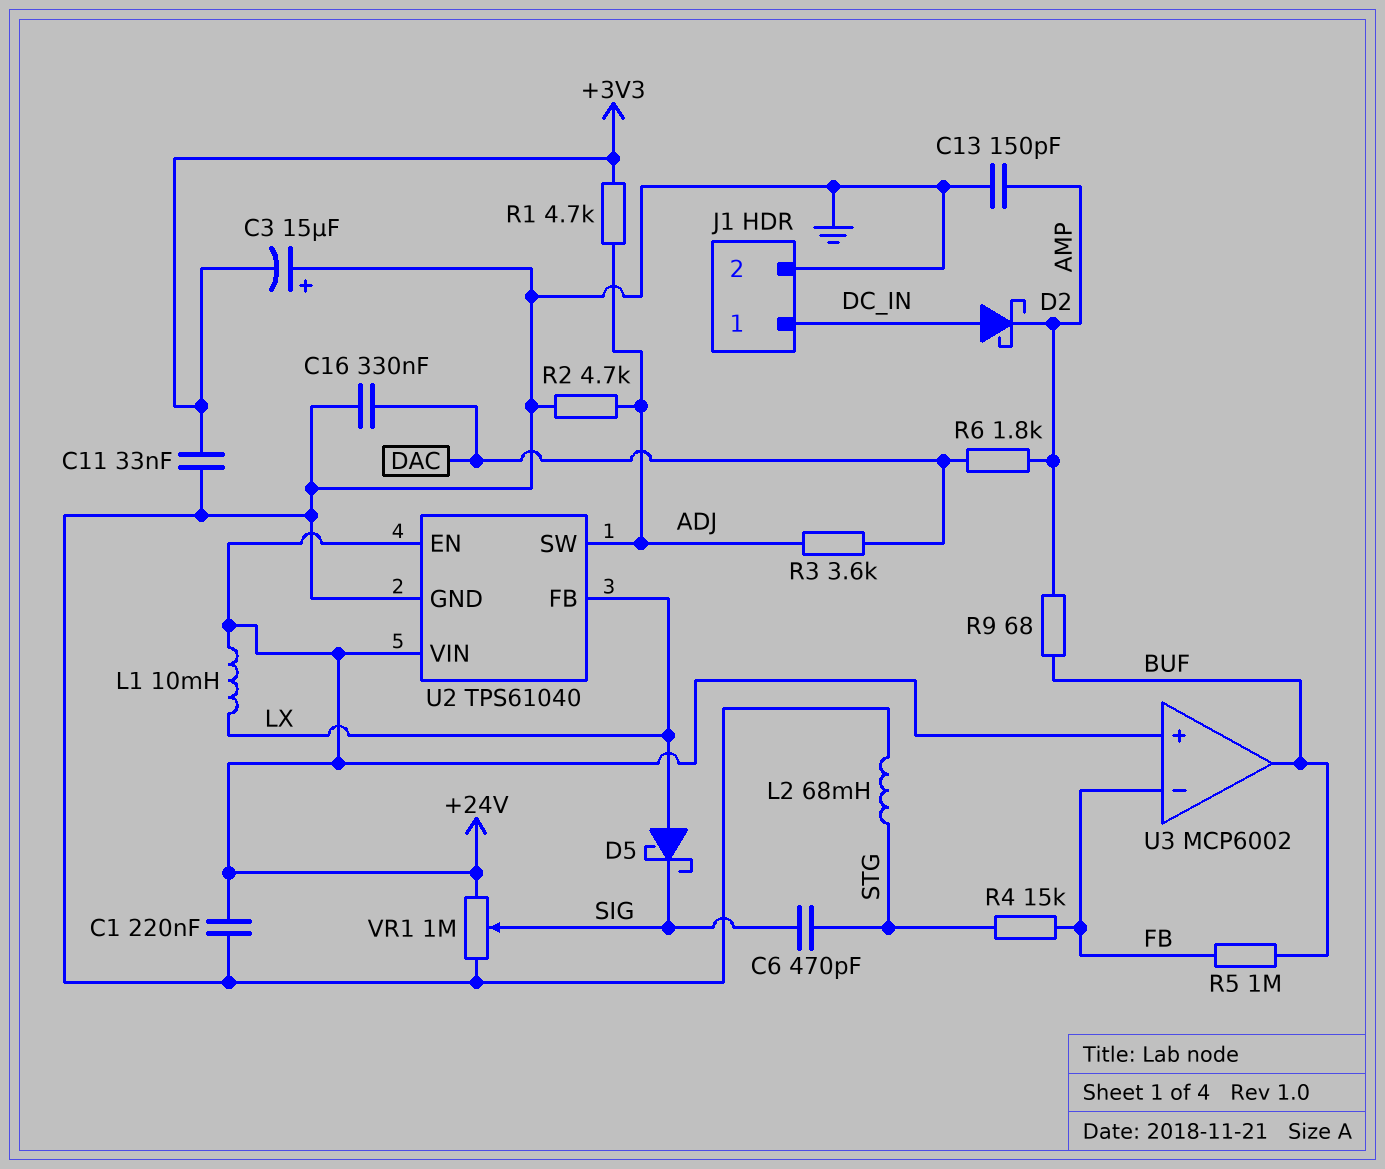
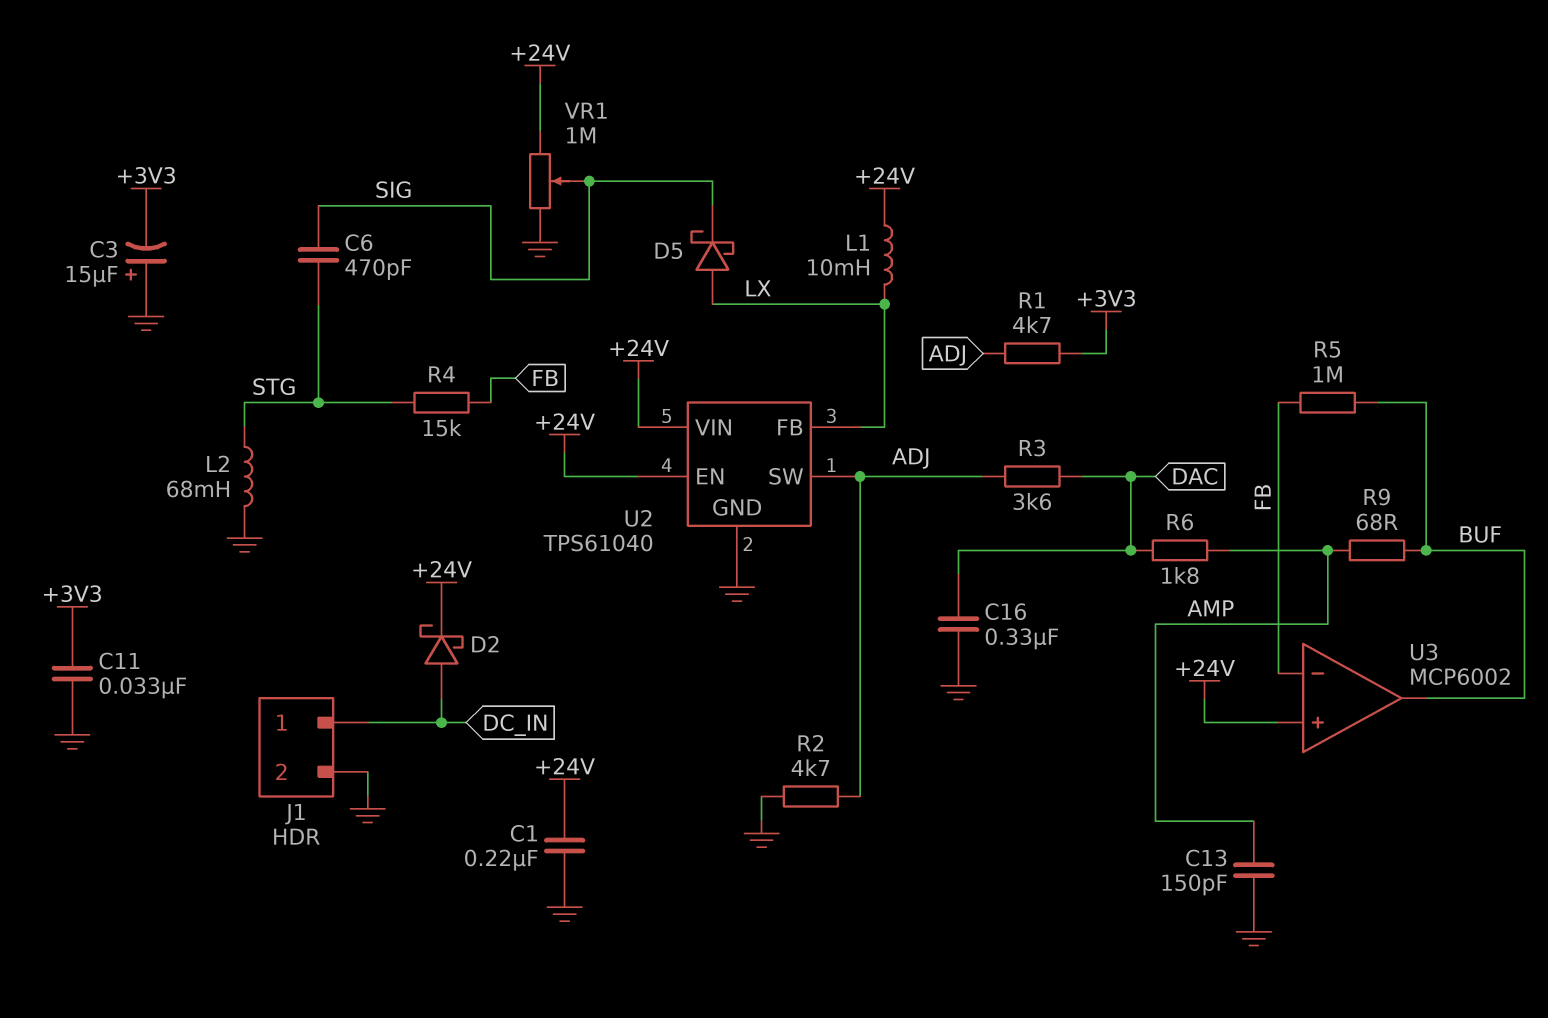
D2: schottky (A DC_IN, K AMP) -> schottky (A DC_IN, K +24V)

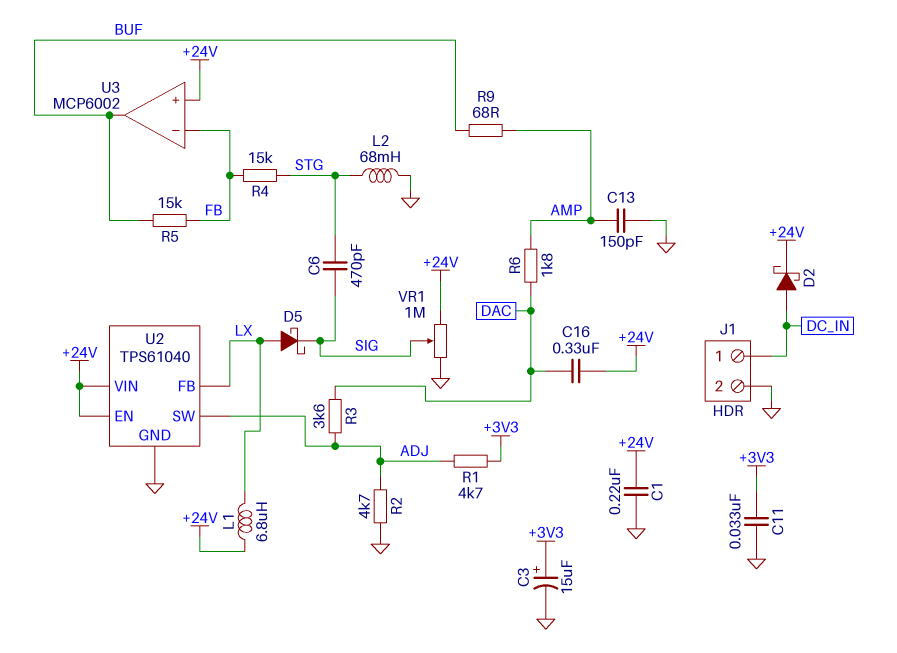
C3: 15uF (plus GND, minus +3V3) -> 15uF (plus +3V3, minus GND)
C16: 330nF (DAC, GND) -> 330nF (+24V, DAC)
L1: 10mH (+24V, LX) -> 6.8uH (+24V, LX)
R5: 1M (BUF, FB) -> 15k (BUF, FB)

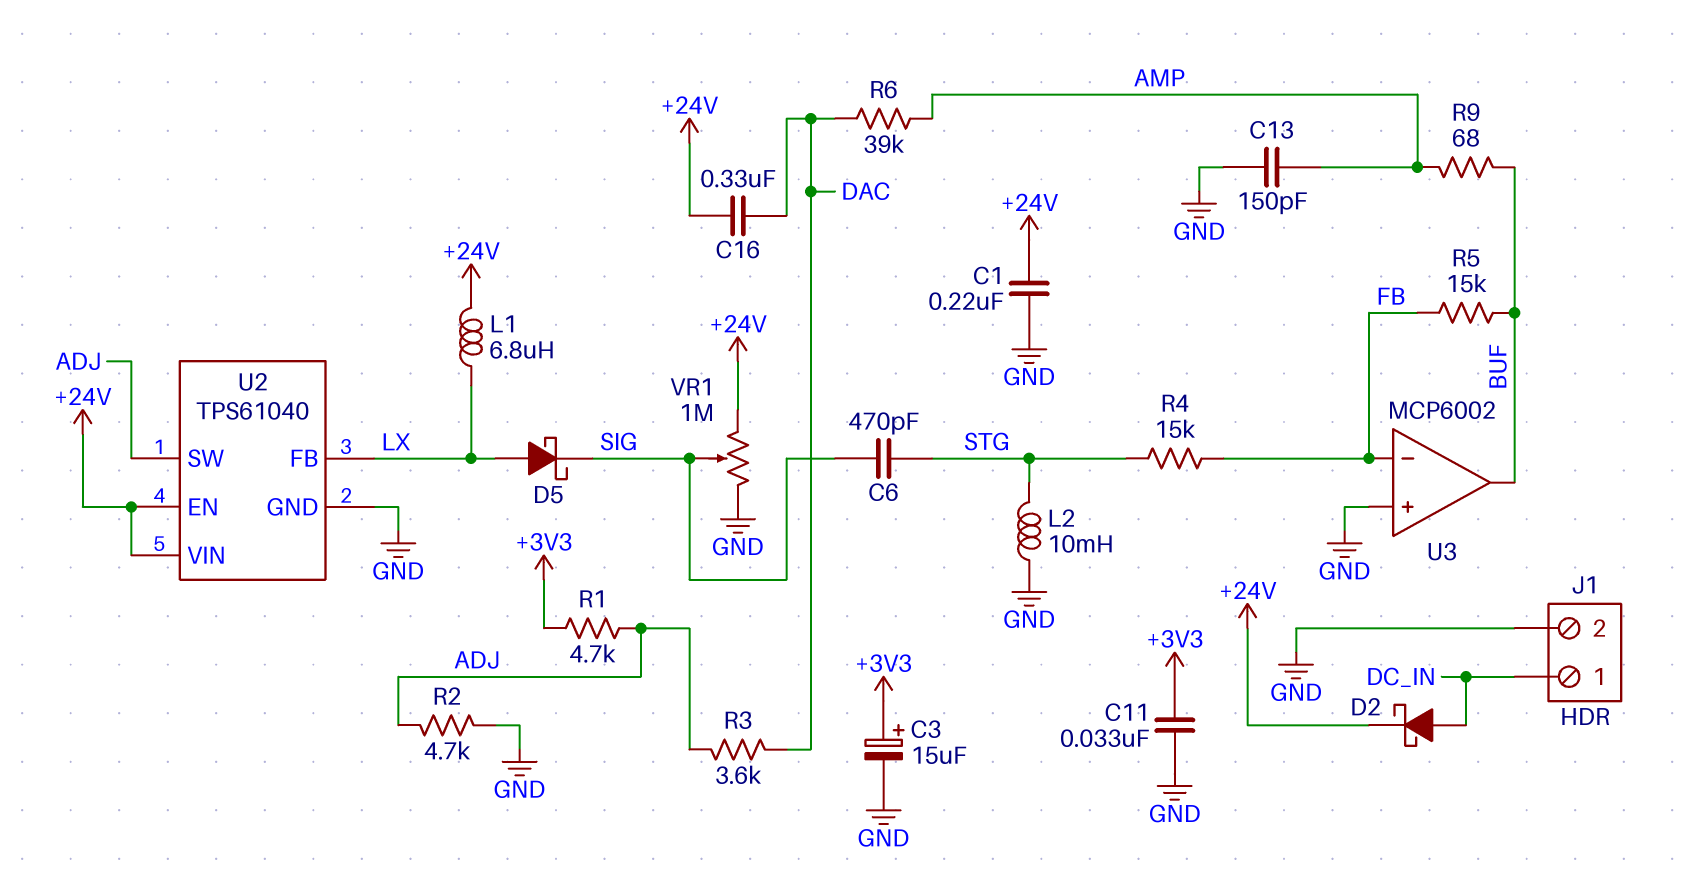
L2: 68mH (GND, STG) -> 10mH (GND, STG)
R6: 1.8k (AMP, DAC) -> 39k (AMP, DAC)
U3 pin in+: +24V -> GND

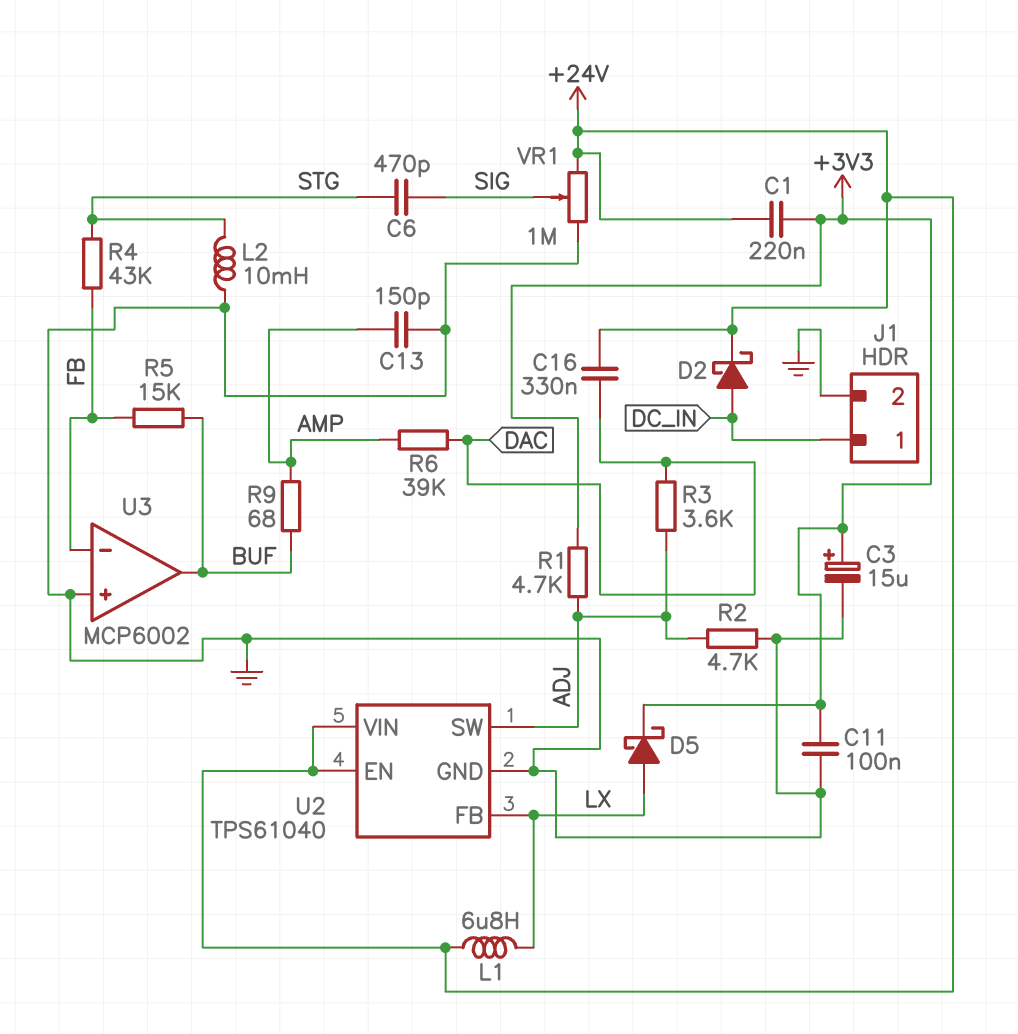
C1: 220nF (+24V, GND) -> 220nF (+3V3, +24V)
C11: 33nF (+3V3, GND) -> 100nF (+3V3, GND)
D5: schottky (A LX, K SIG) -> schottky (A LX, K +3V3)
R4: 15k (FB, STG) -> 43k (FB, STG)

